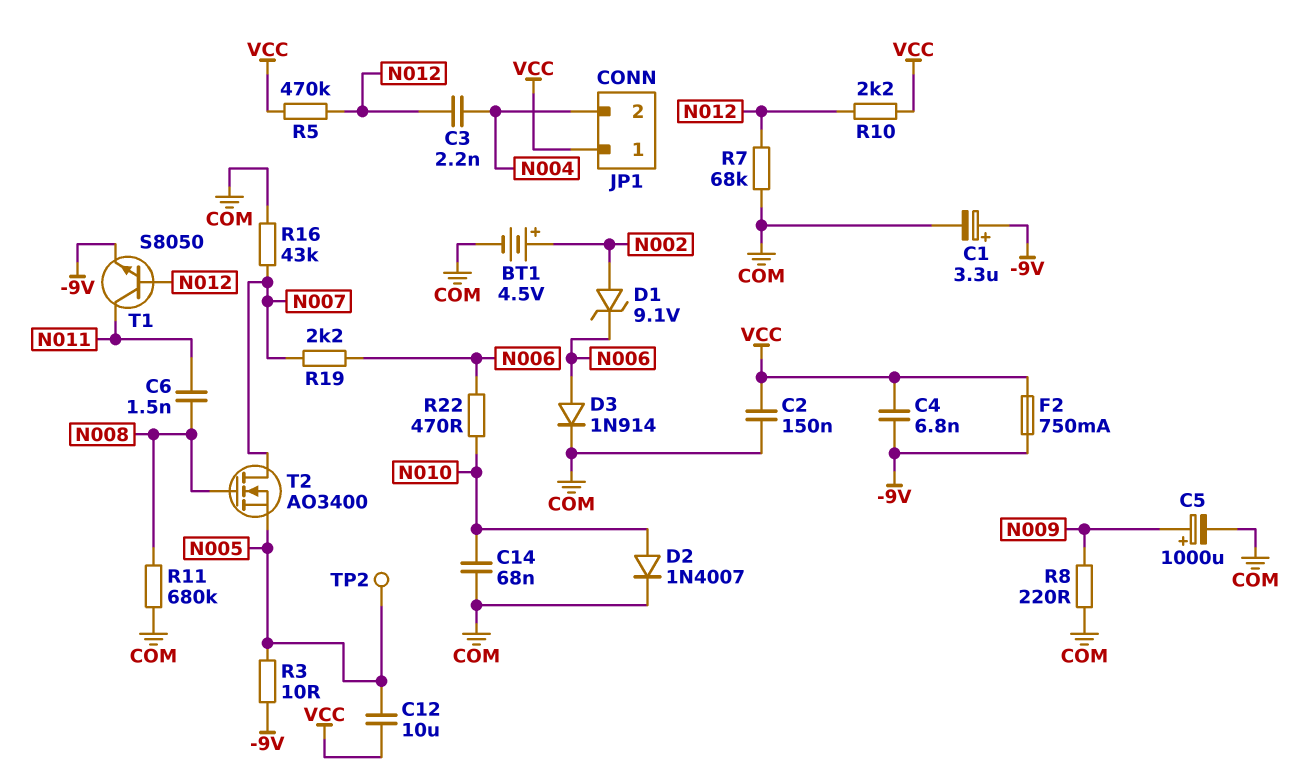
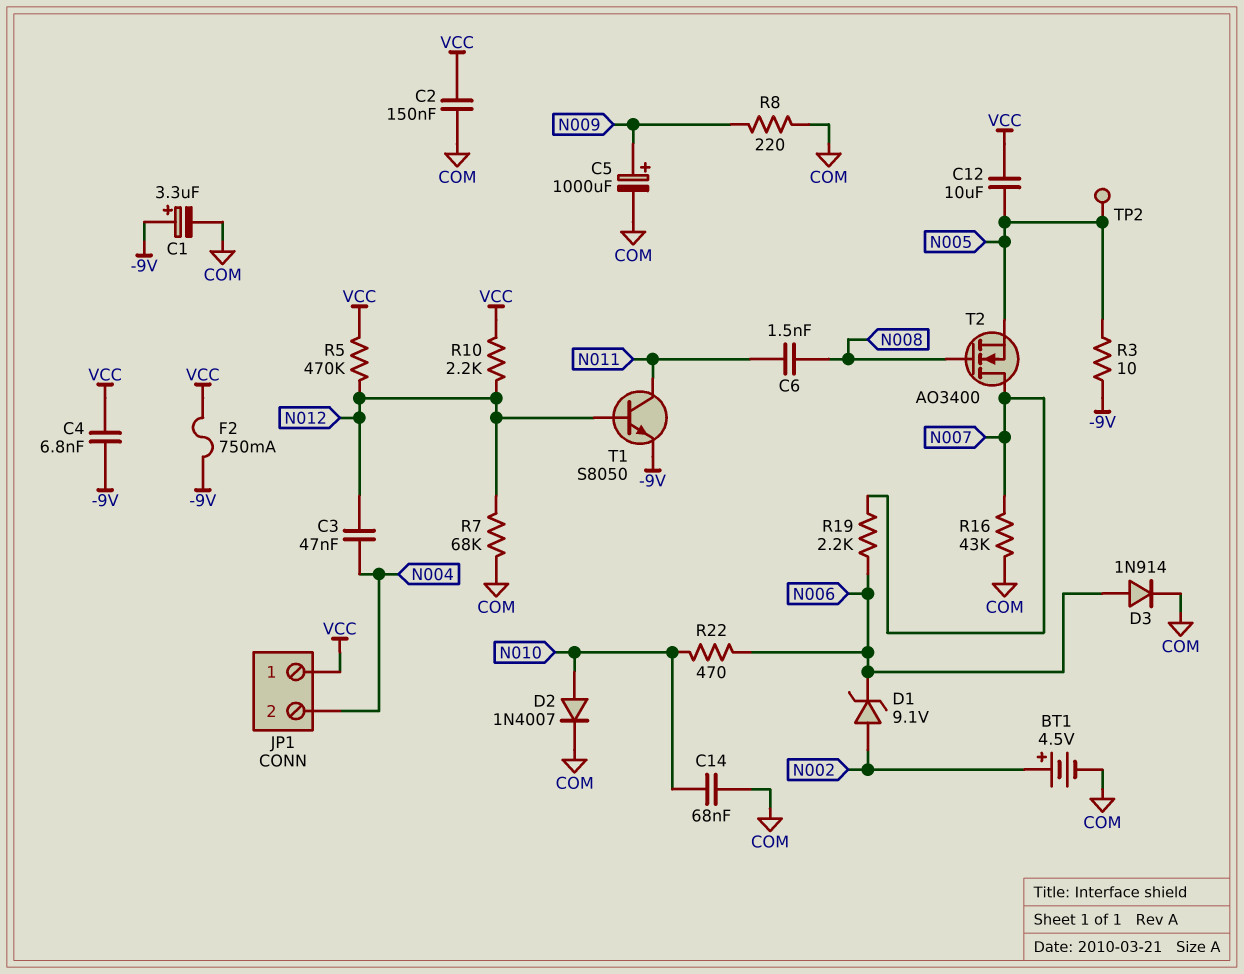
C3: 2.2nF (N004, N012) -> 47nF (N004, N012)
R11: 680k (COM, N008) -> none

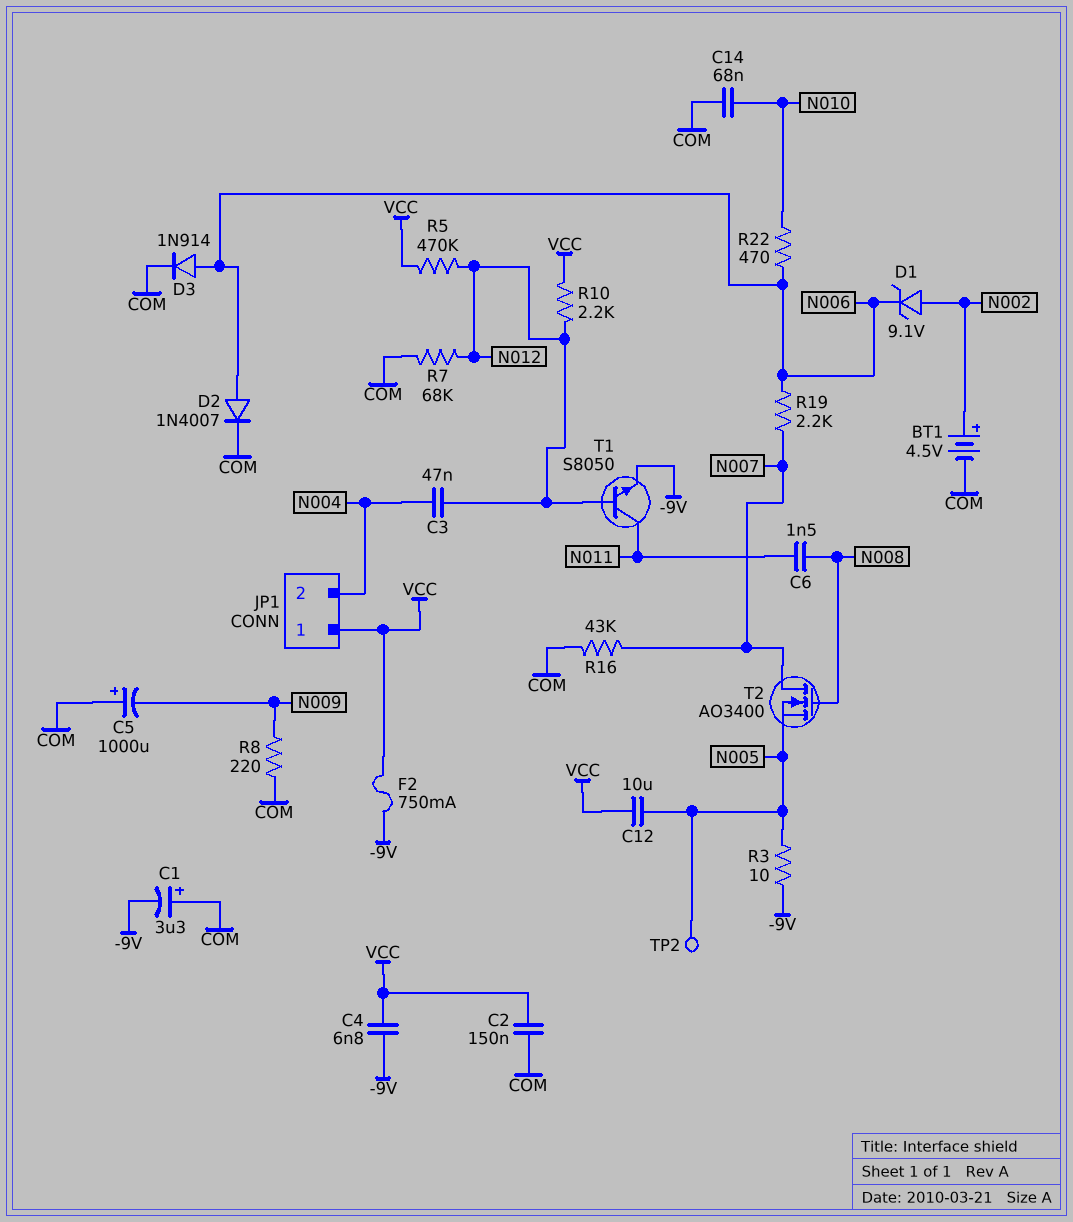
C1: 3.3uF (plus -9V, minus COM) -> 3.3uF (plus COM, minus -9V)
C5: 1000uF (plus N009, minus COM) -> 1000uF (plus COM, minus N009)
D2: diode 1N4007 (A N010, K COM) -> diode 1N4007 (A N006, K COM)

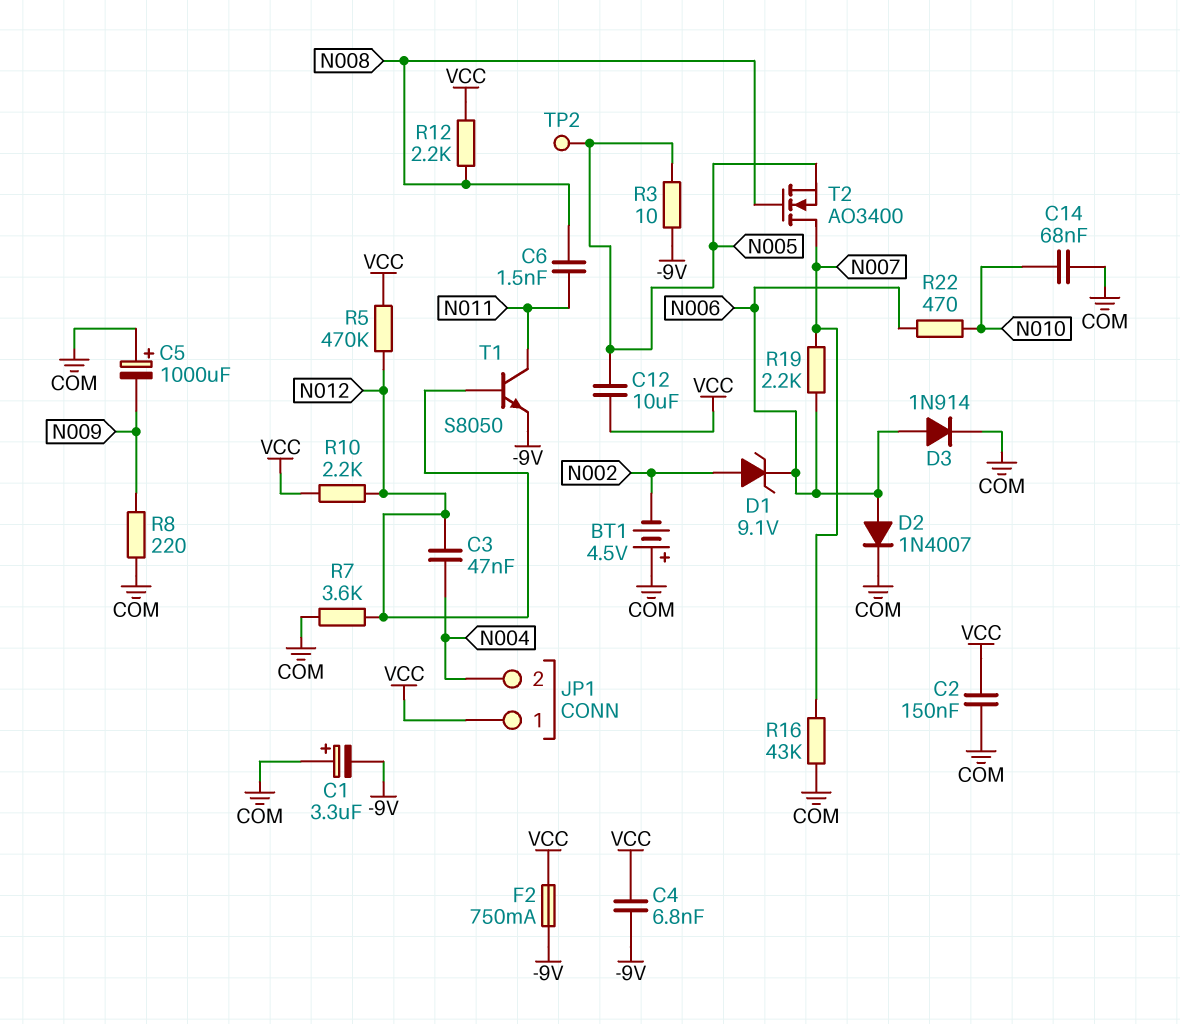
BT1: 4.5V (plus N002, minus COM) -> 4.5V (plus COM, minus N002)
R7: 68k (COM, N012) -> 3.6k (COM, N012)
R12: none -> 2.2k (N008, VCC)

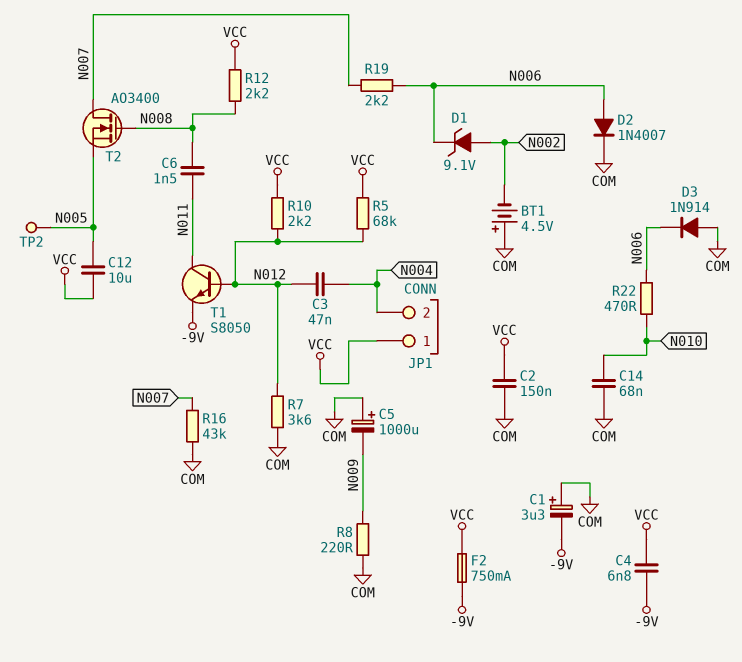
D3: diode 1N914 (A N006, K COM) -> diode 1N914 (A COM, K N006)
R3: 10 (-9V, N005) -> none
R5: 470k (N012, VCC) -> 68k (N012, VCC)

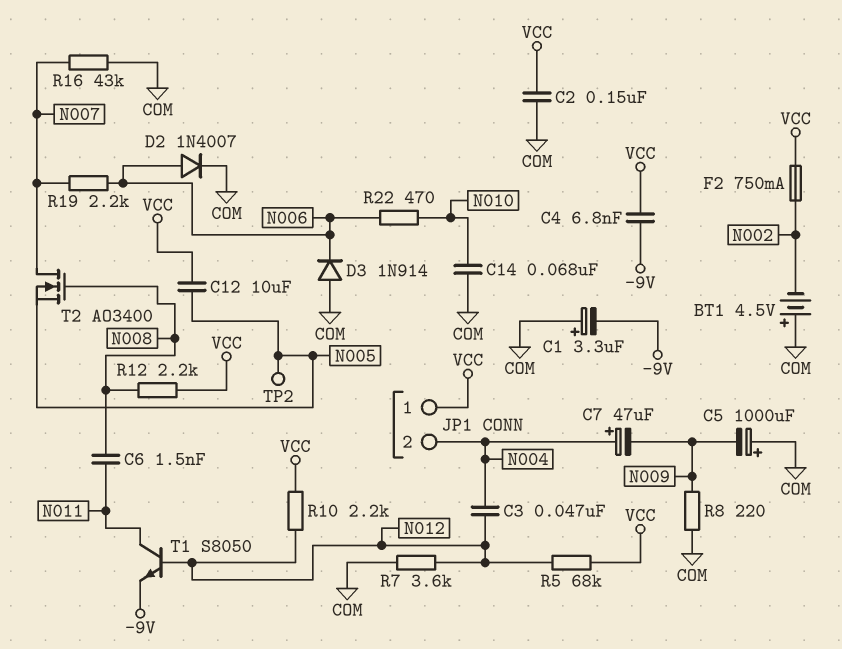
C7: none -> 47uF (plus N004, minus N009)
D1: zener 9.1V (A N002, K N006) -> none
F2: 750mA (-9V, VCC) -> 750mA (N002, VCC)

